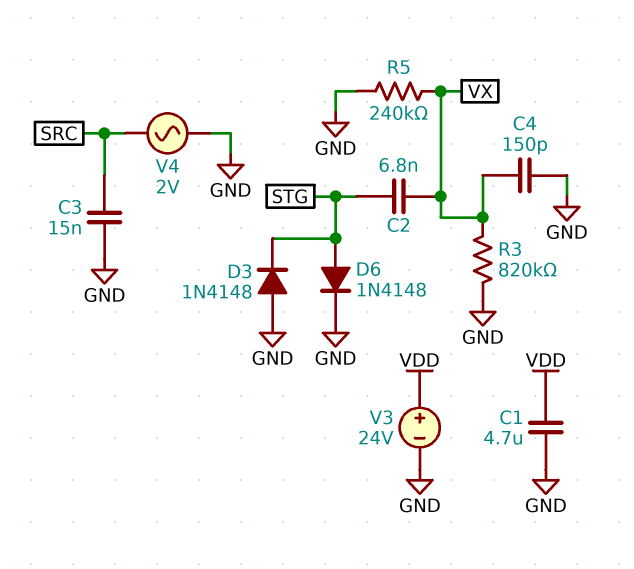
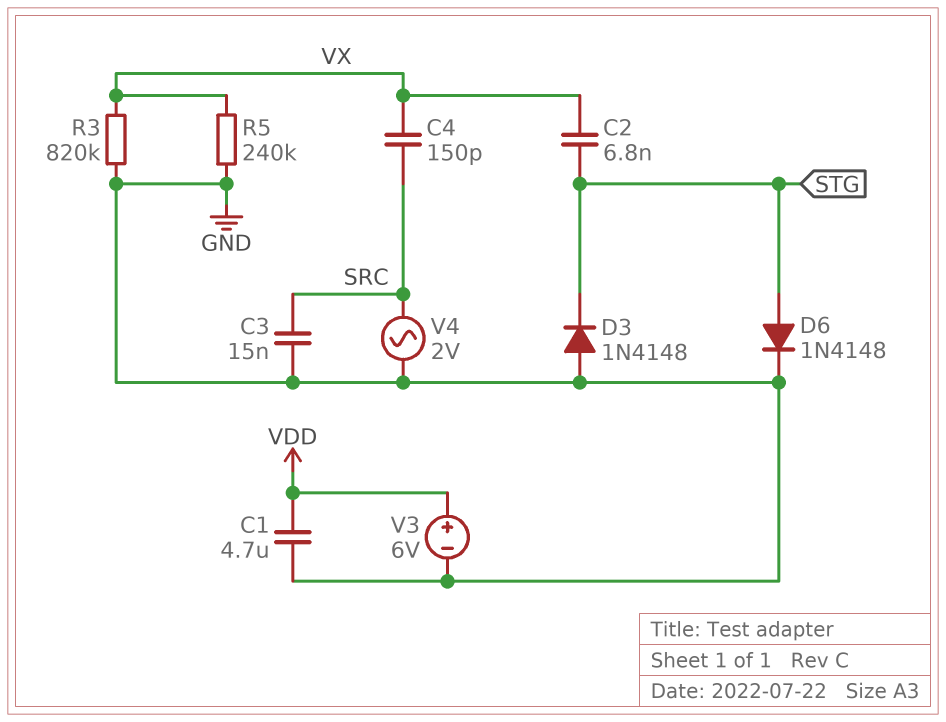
C4: 150pF (GND, VX) -> 150pF (SRC, VX)
V3: 24V (plus VDD, minus GND) -> 6V (plus VDD, minus GND)

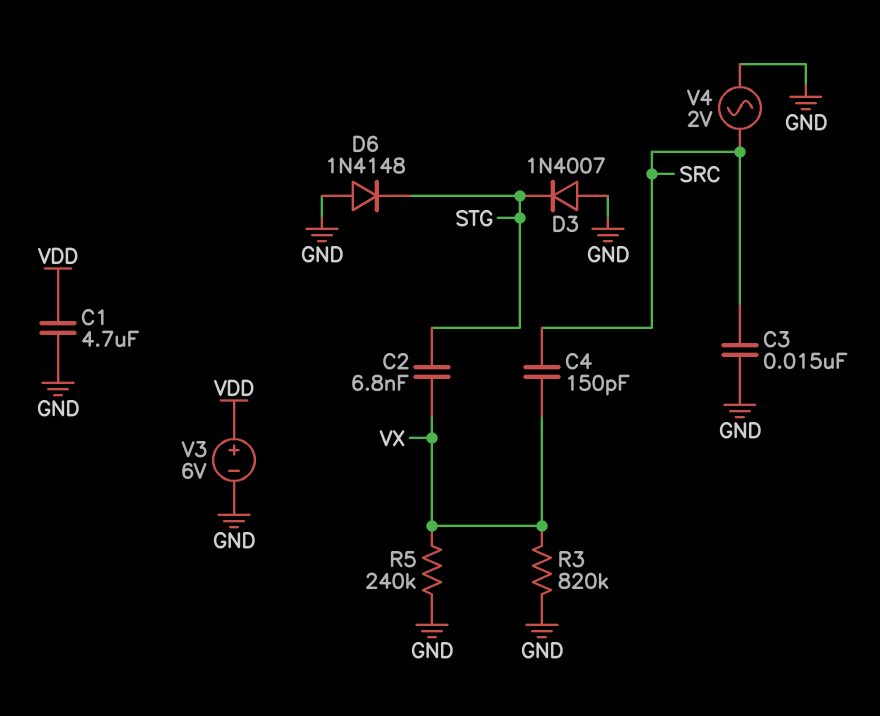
D3: diode 1N4148 (A GND, K STG) -> diode 1N4007 (A GND, K STG)
D6: diode 1N4148 (A STG, K GND) -> diode 1N4148 (A GND, K STG)

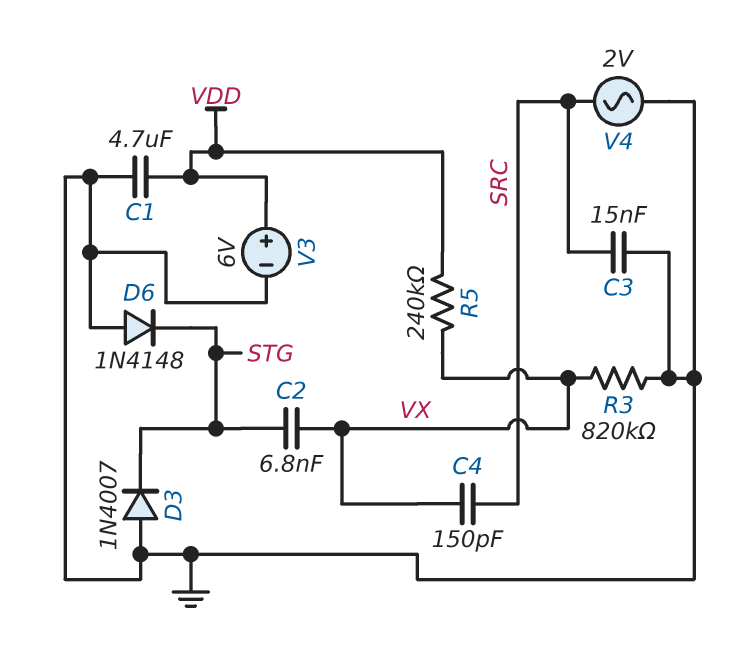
R5: 240k (GND, VX) -> 240k (VDD, VX)

